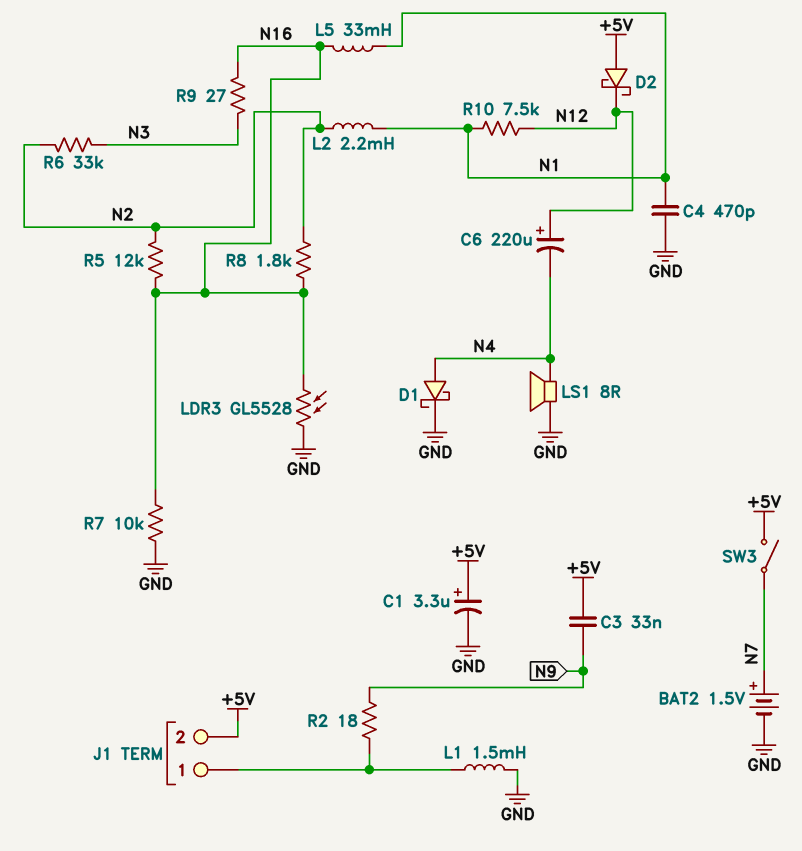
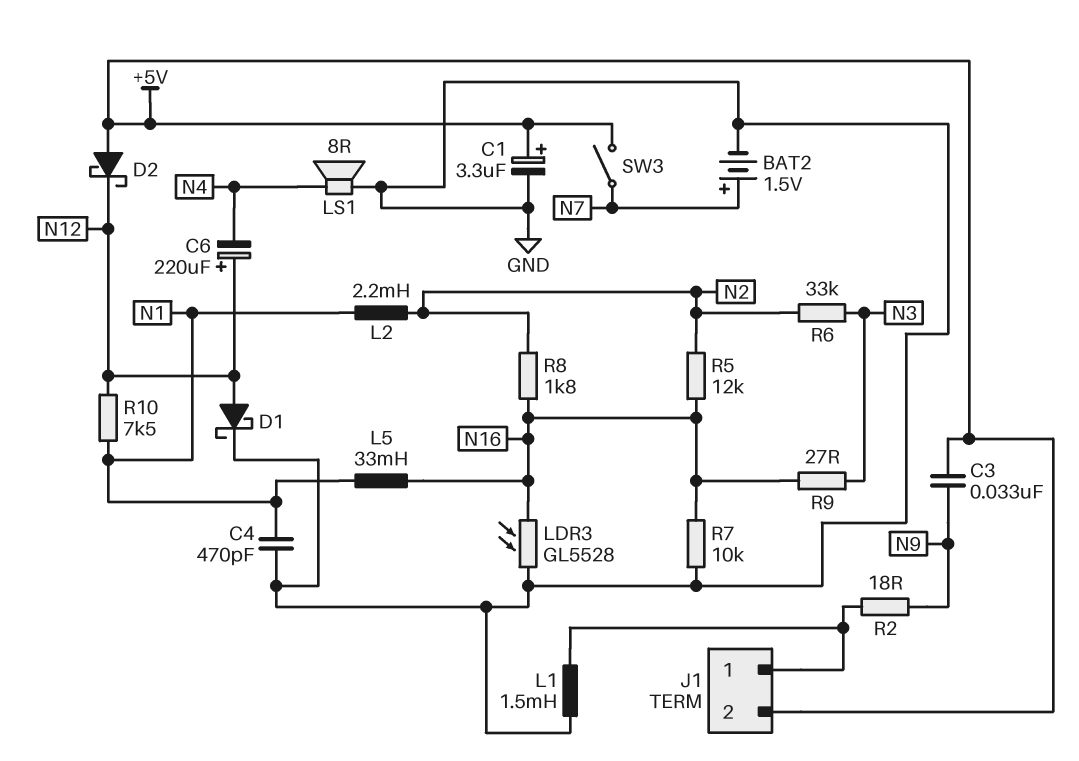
D1: schottky (A N4, K GND) -> schottky (A N12, K GND)

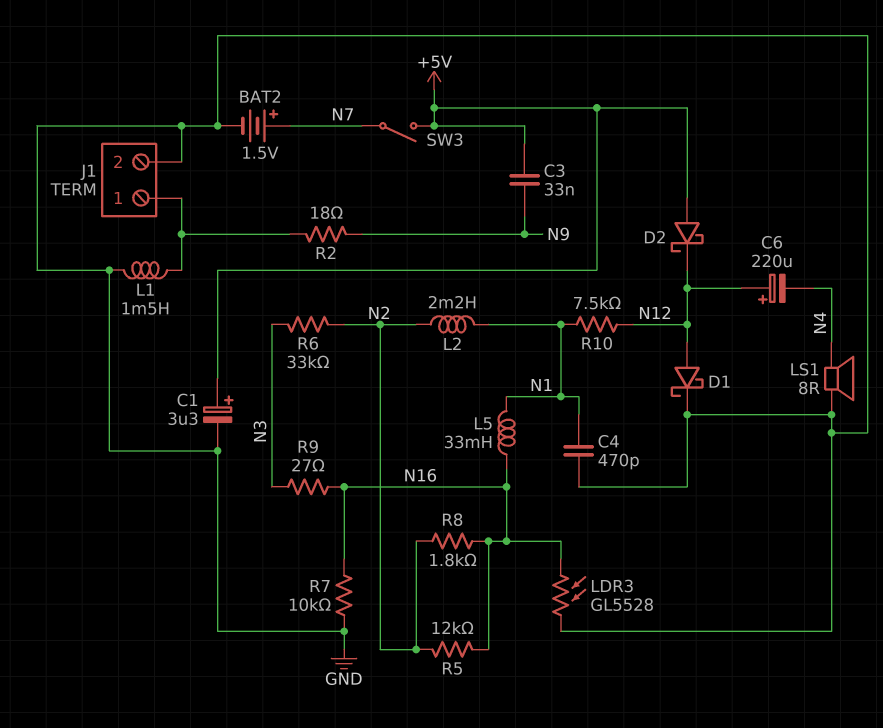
J1 pin 2: +5V -> GND

